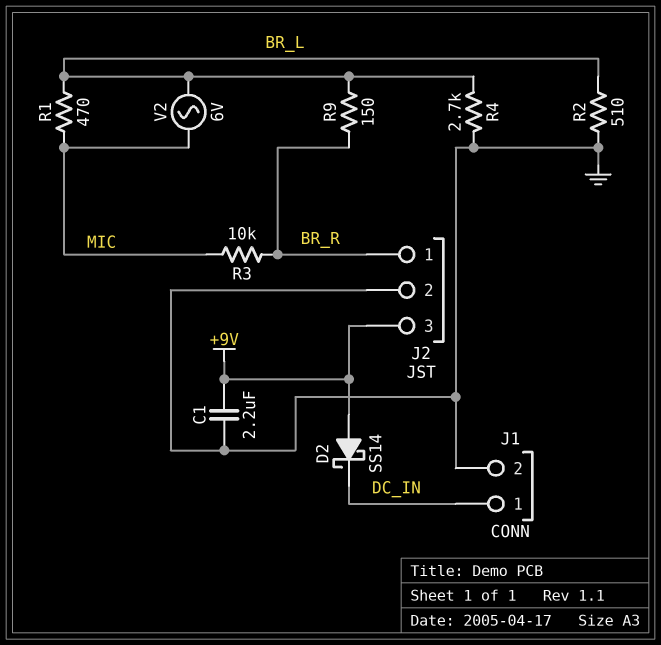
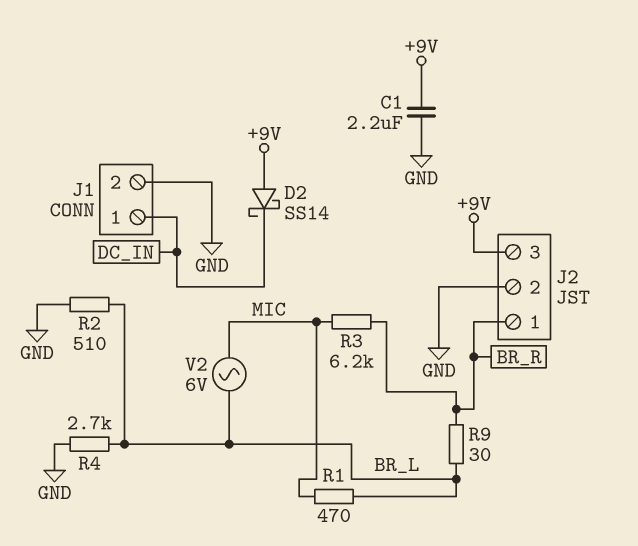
R3: 10k (BR_R, MIC) -> 6.2k (BR_R, MIC)
R9: 150 (BR_L, BR_R) -> 30 (BR_L, BR_R)

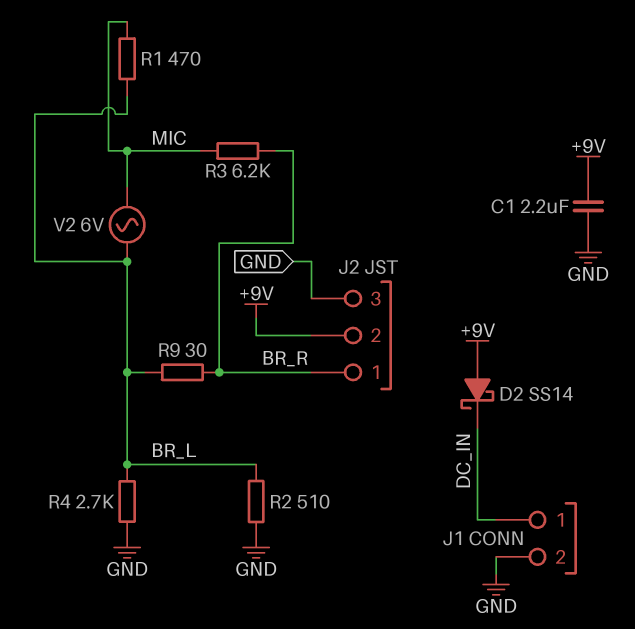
J2 pin 2: GND -> +9V
J2 pin 3: +9V -> GND

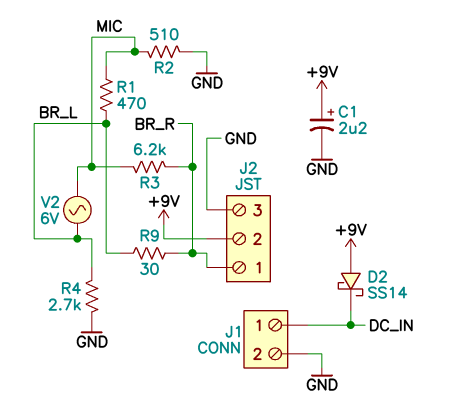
C1: 2.2uF (+9V, GND) -> 2.2uF (plus +9V, minus GND)
R2: 510 (BR_L, GND) -> 510 (GND, MIC)

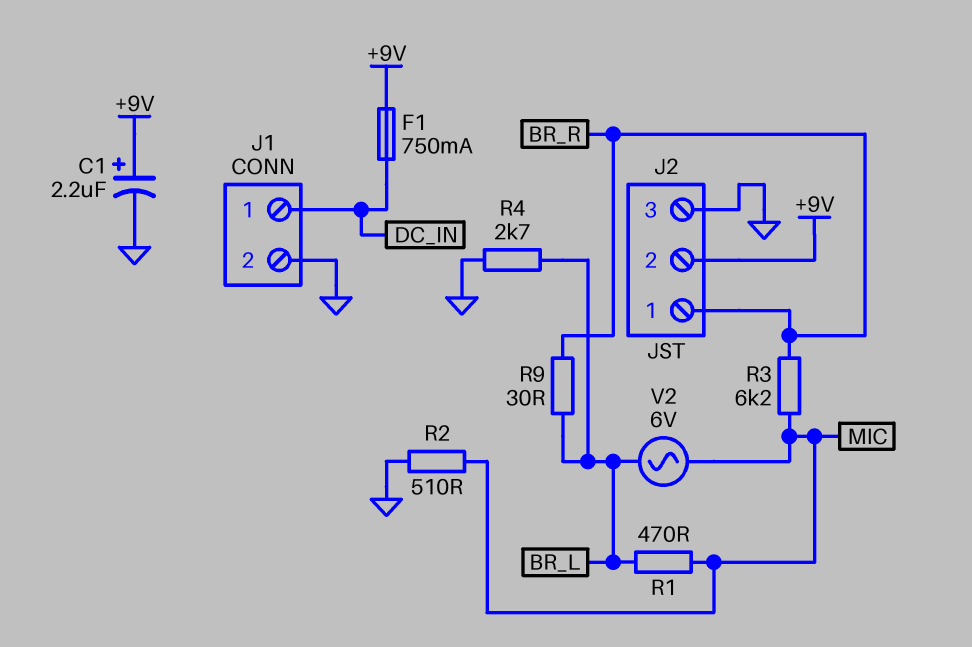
D2: schottky SS14 (A +9V, K DC_IN) -> none
F1: none -> 750mA (+9V, DC_IN)

